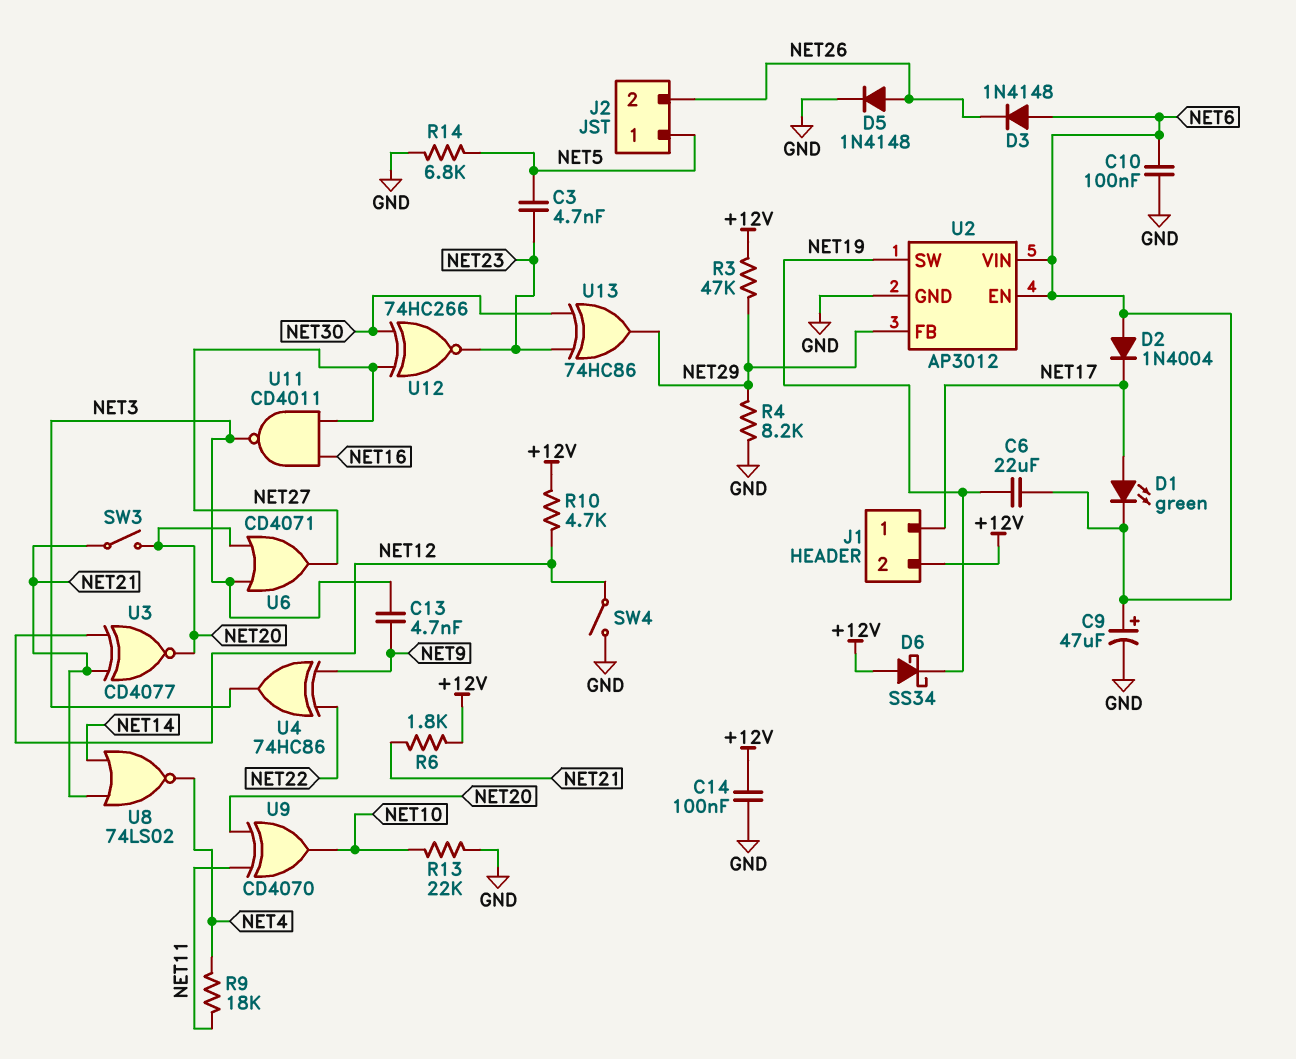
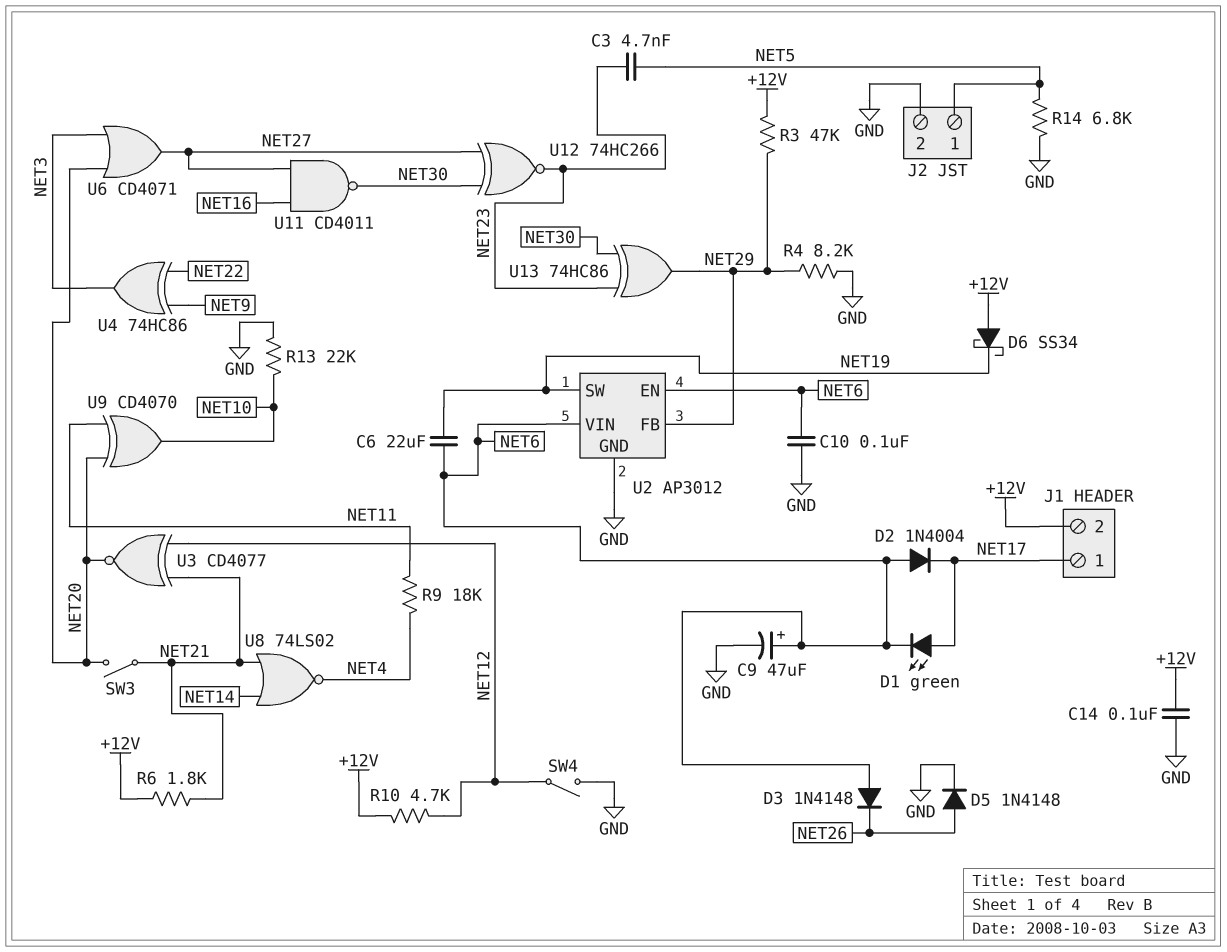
C13: 4.7nF (NET3, NET9) -> none
J2 pin 2: NET26 -> GND
U11: NAND CD4011 (in NET16, in NET27, out NET3) -> NAND CD4011 (in NET16, in NET27, out NET30)

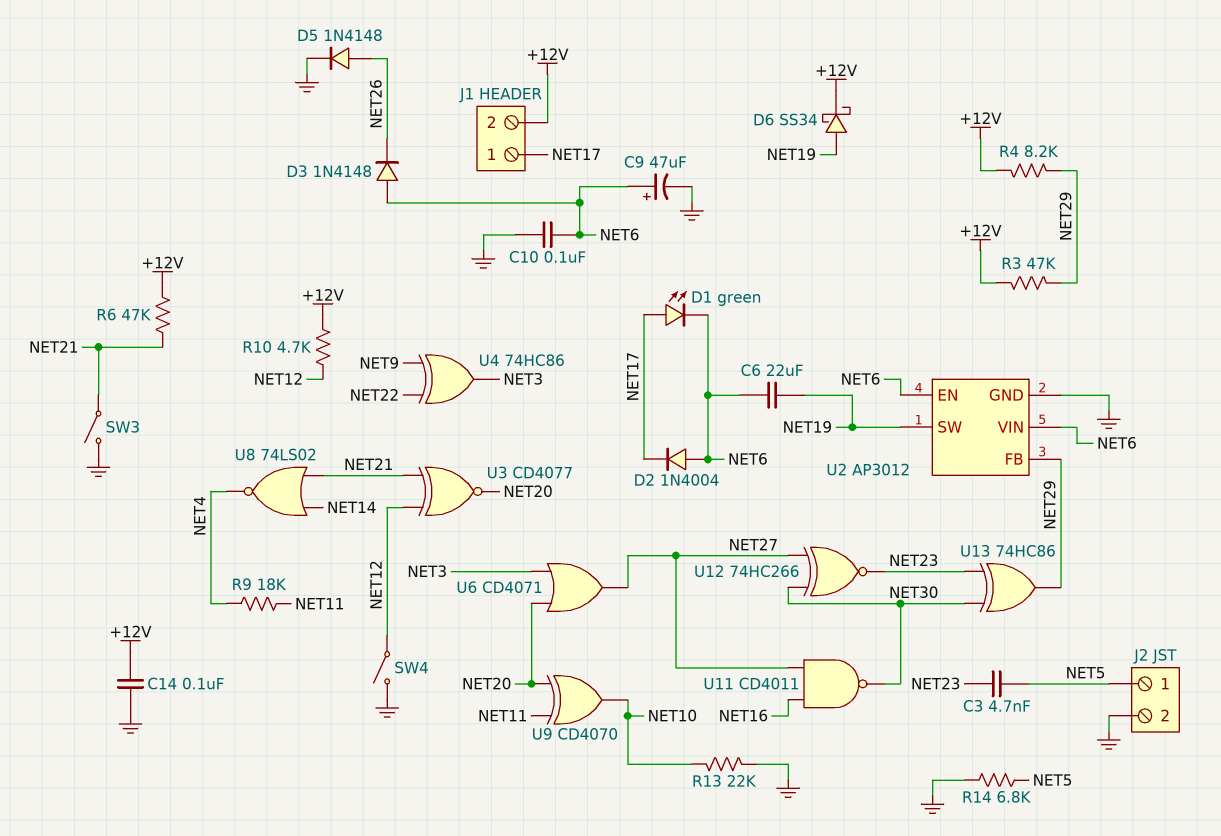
D6: schottky SS34 (A +12V, K NET19) -> schottky SS34 (A NET19, K +12V)
R4: 8.2k (GND, NET29) -> 8.2k (+12V, NET29)
R6: 1.8k (+12V, NET21) -> 47k (+12V, NET21)
SW3: switch (NET20, NET21) -> switch (GND, NET21)

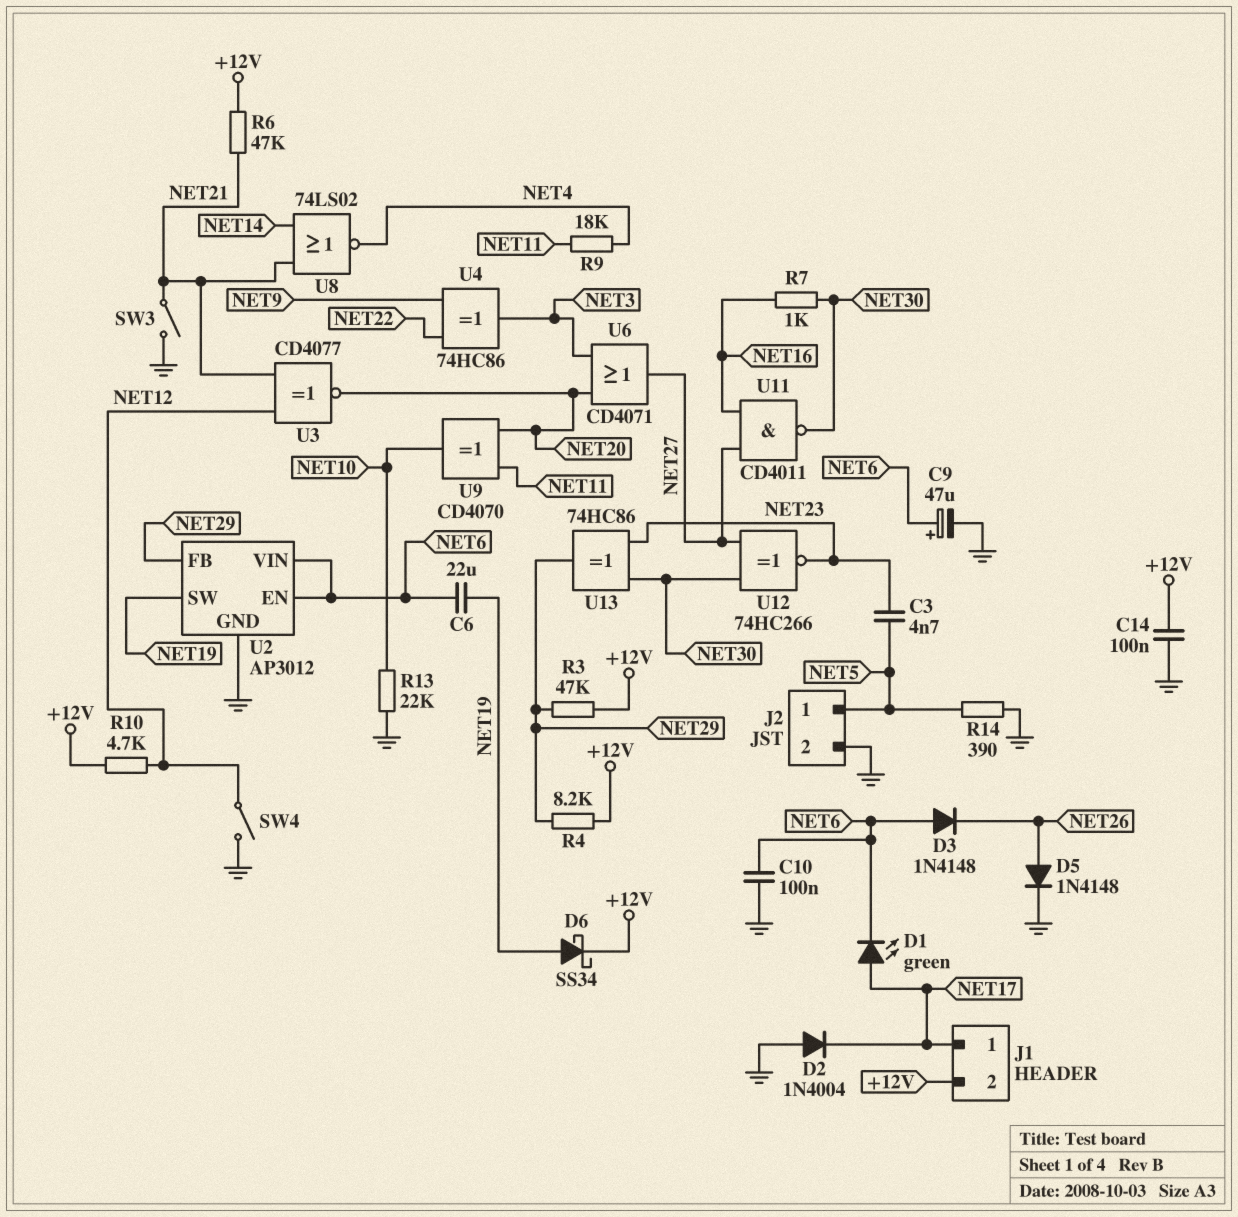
D2: diode 1N4004 (A NET6, K NET17) -> diode 1N4004 (A GND, K NET17)
R7: none -> 1k (NET16, NET30)
R14: 6.8k (GND, NET5) -> 390 (GND, NET5)

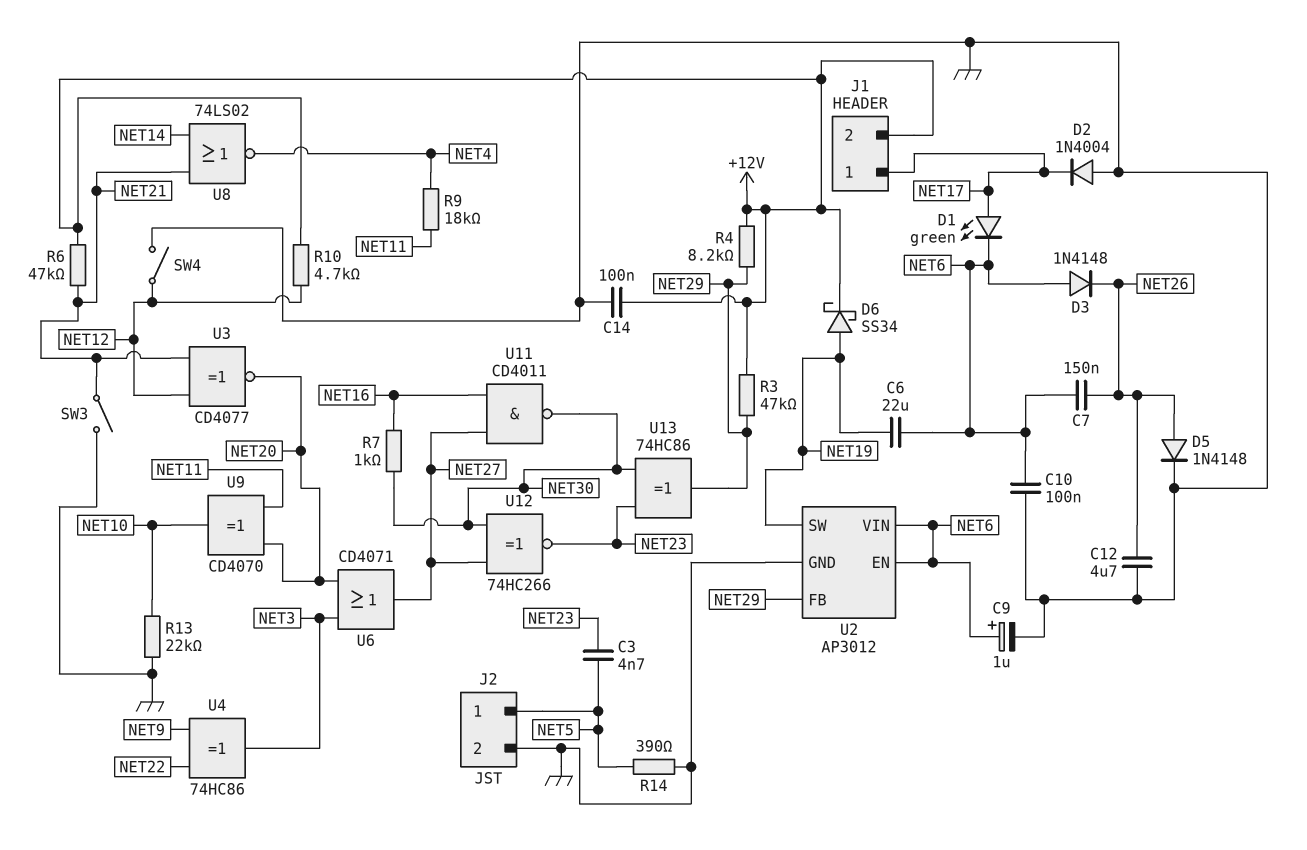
C7: none -> 150nF (NET6, NET26)
C9: 47uF (plus NET6, minus GND) -> 1uF (plus NET6, minus GND)
C12: none -> 4.7uF (GND, NET26)

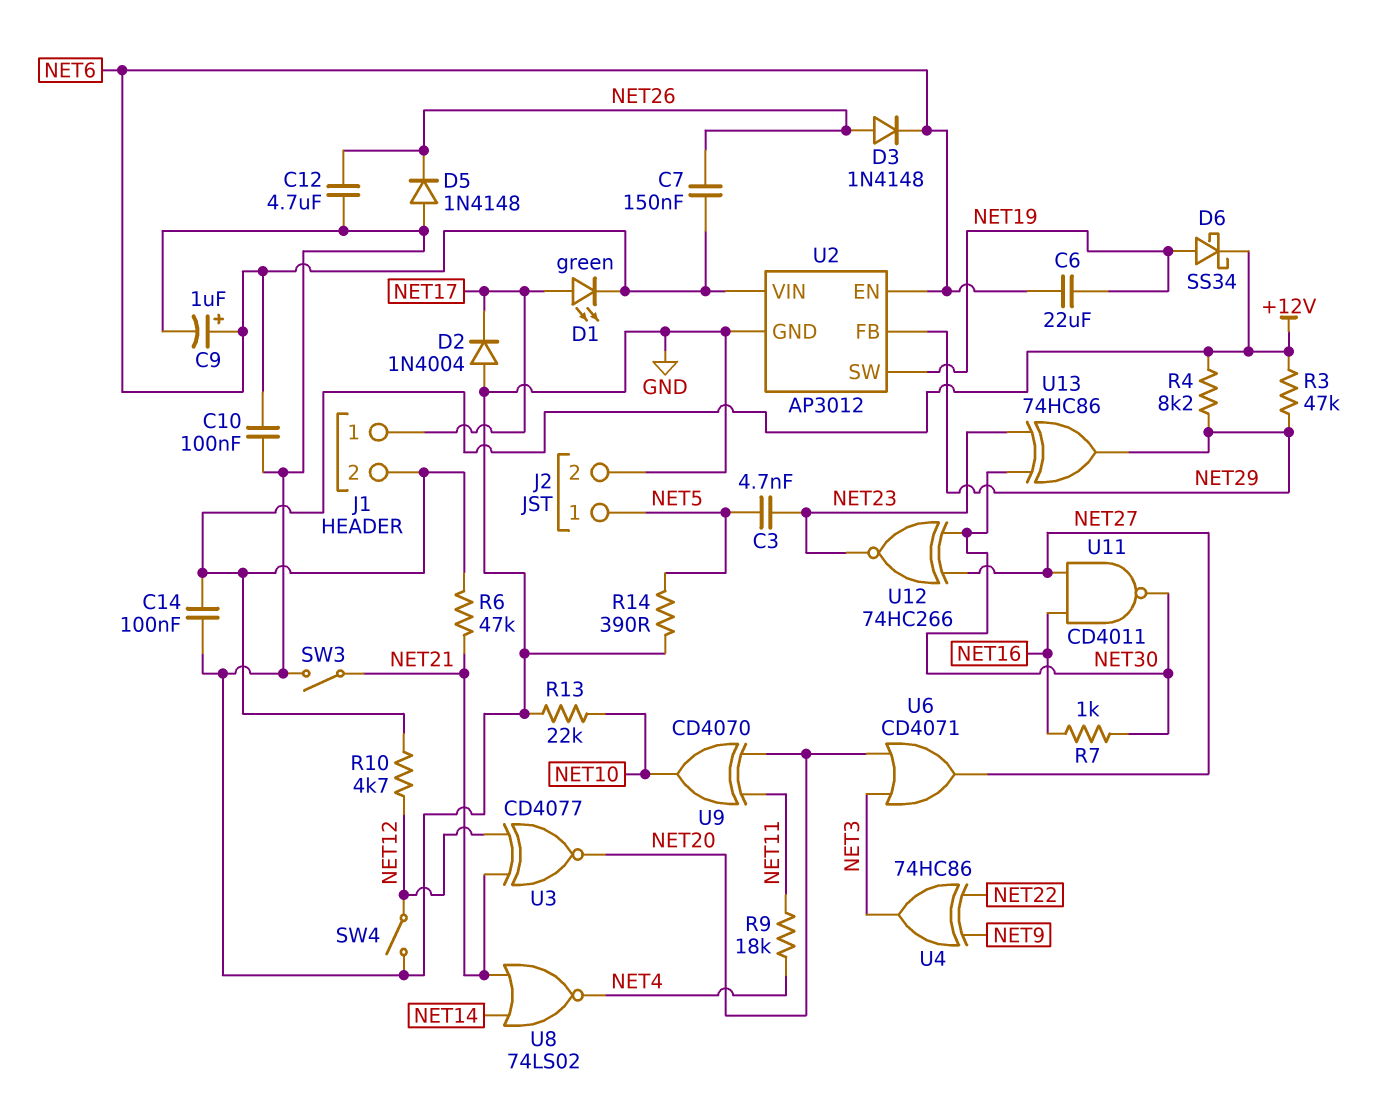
D3: diode 1N4148 (A NET6, K NET26) -> diode 1N4148 (A NET26, K NET6)
D5: diode 1N4148 (A NET26, K GND) -> diode 1N4148 (A GND, K NET26)

